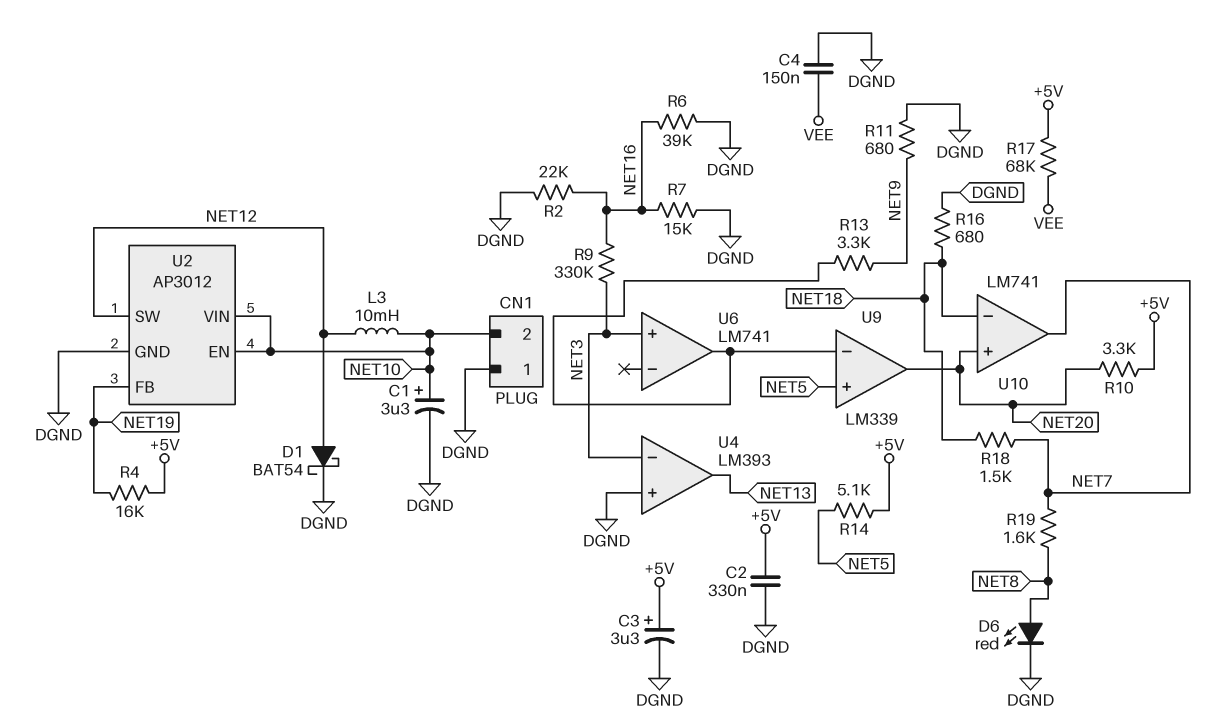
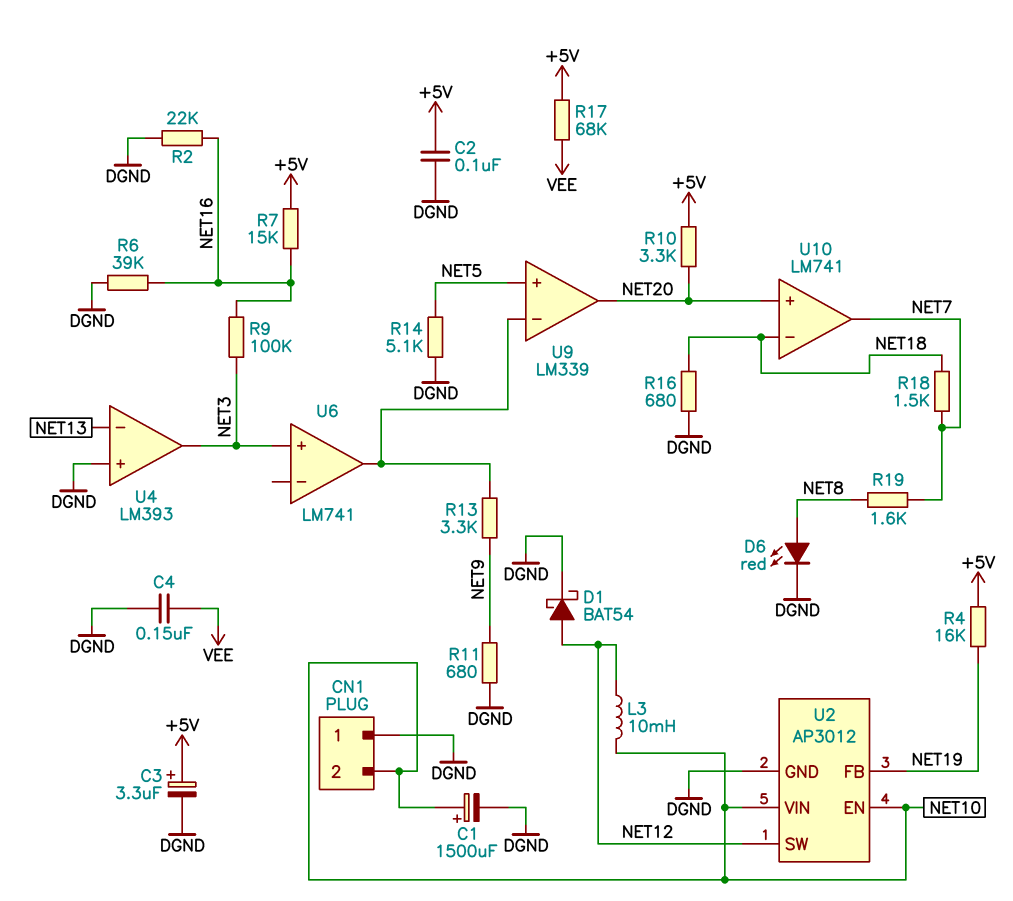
C1: 3.3uF (plus NET10, minus DGND) -> 1500uF (plus NET10, minus DGND)
C2: 330nF (+5V, DGND) -> 100nF (+5V, DGND)
R7: 15k (DGND, NET16) -> 15k (+5V, NET16)
R9: 330k (NET3, NET16) -> 100k (NET3, NET16)
R14: 5.1k (+5V, NET5) -> 5.1k (DGND, NET5)
U4 pin in-: NET3 -> NET13
U4 pin out: NET13 -> NET3

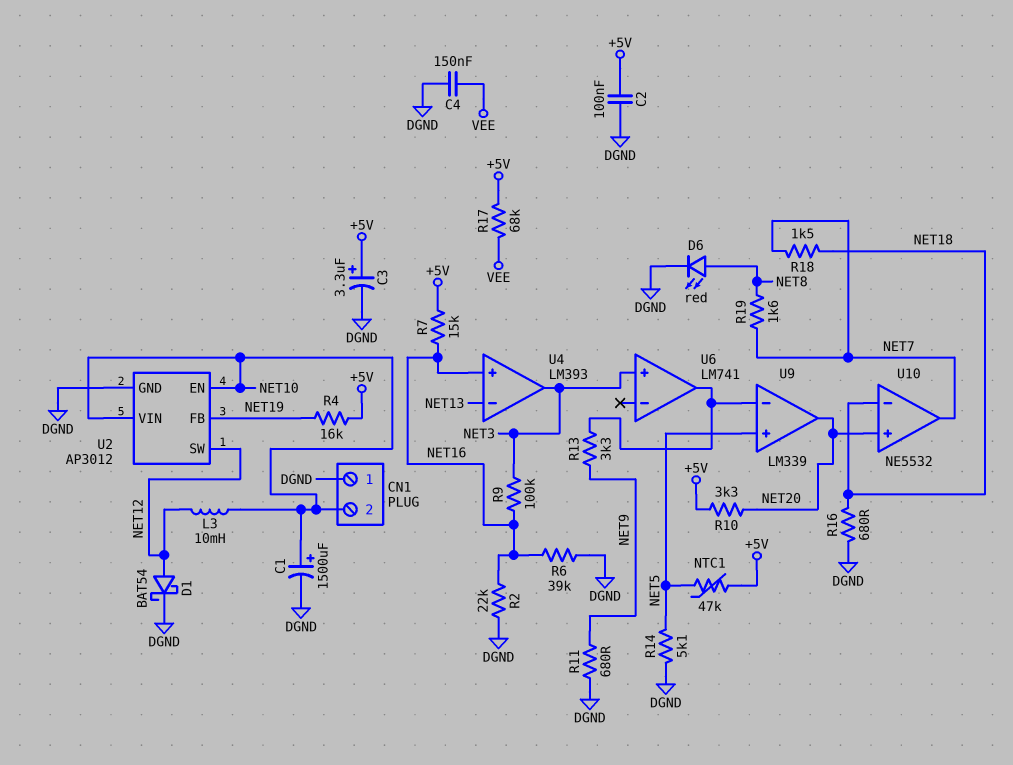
NTC1: none -> 47k (+5V, NET5)
U4 pin in+: DGND -> NET16
U10: LM741 -> NE5532

